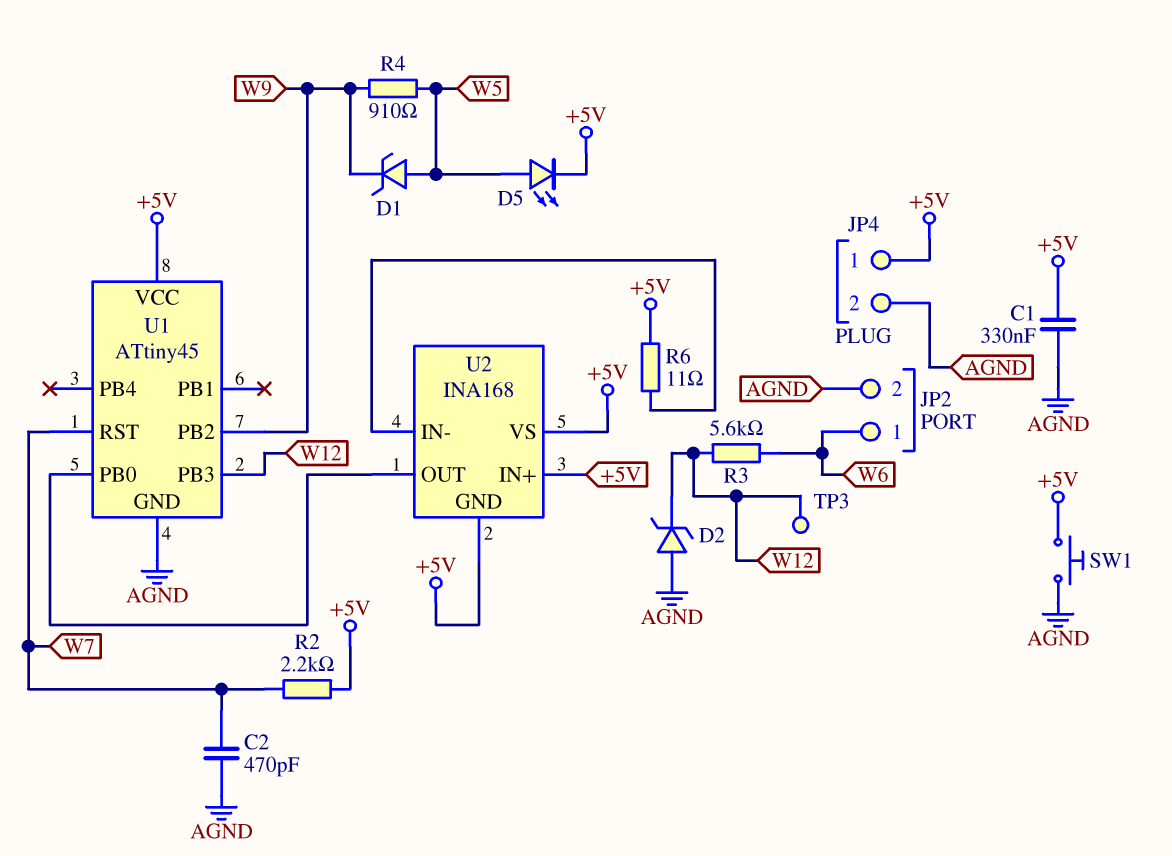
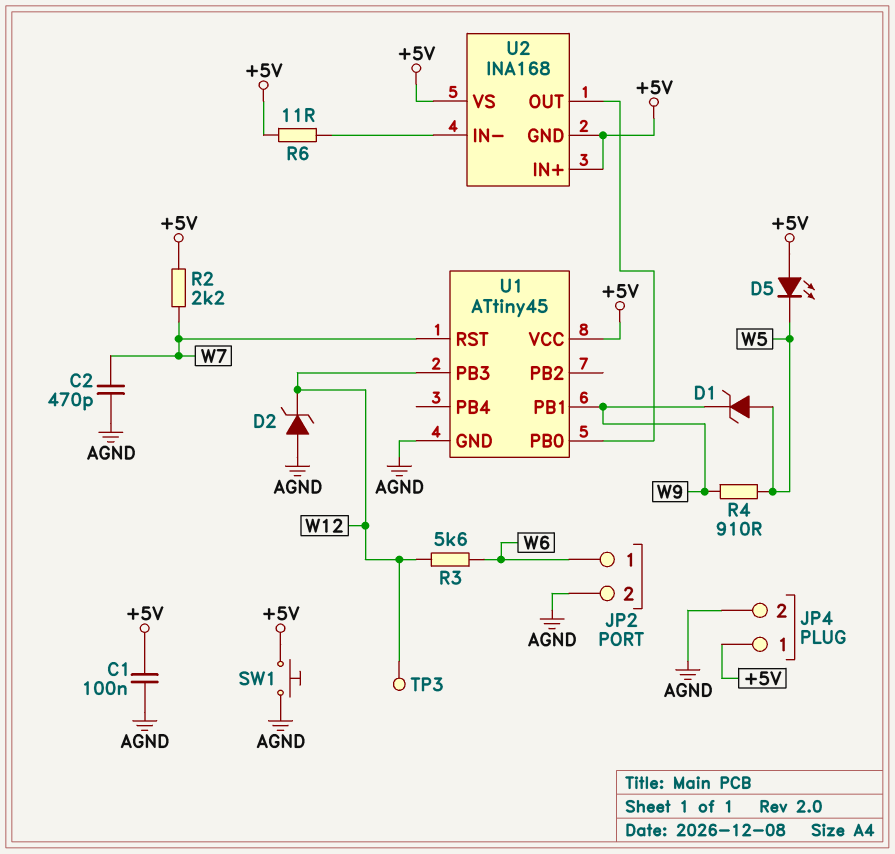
C1: 330nF (+5V, AGND) -> 100nF (+5V, AGND)
D5: LED (A W5, K +5V) -> LED (A +5V, K W5)
U1 pin PB1: none -> W9
U1 pin PB2: W9 -> none

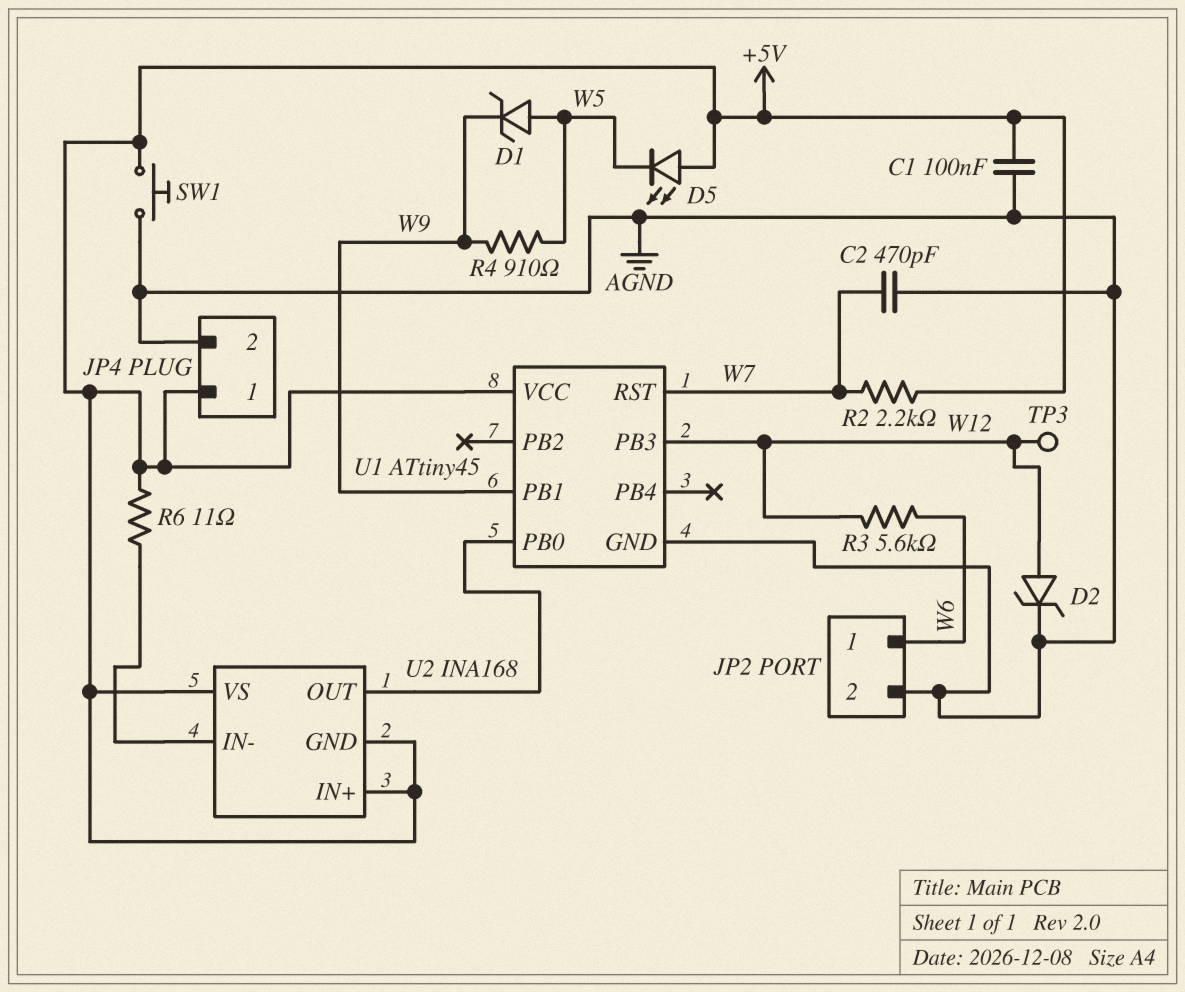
D2: zener (A AGND, K W12) -> zener (A W12, K AGND)

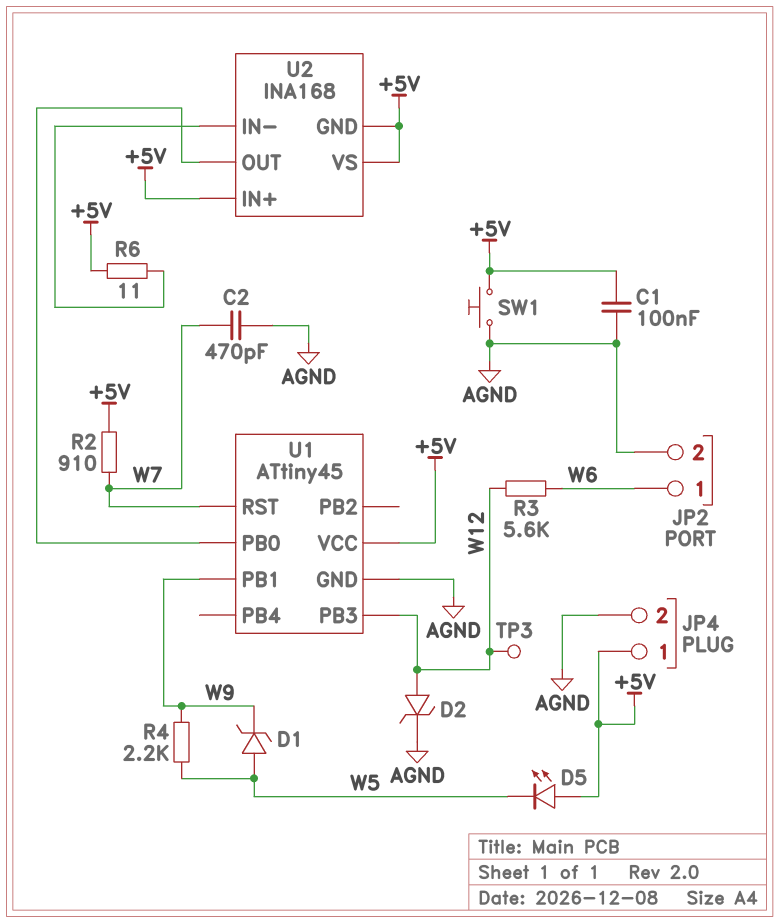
R2: 2.2k (+5V, W7) -> 910 (+5V, W7)
R4: 910 (W5, W9) -> 2.2k (W5, W9)

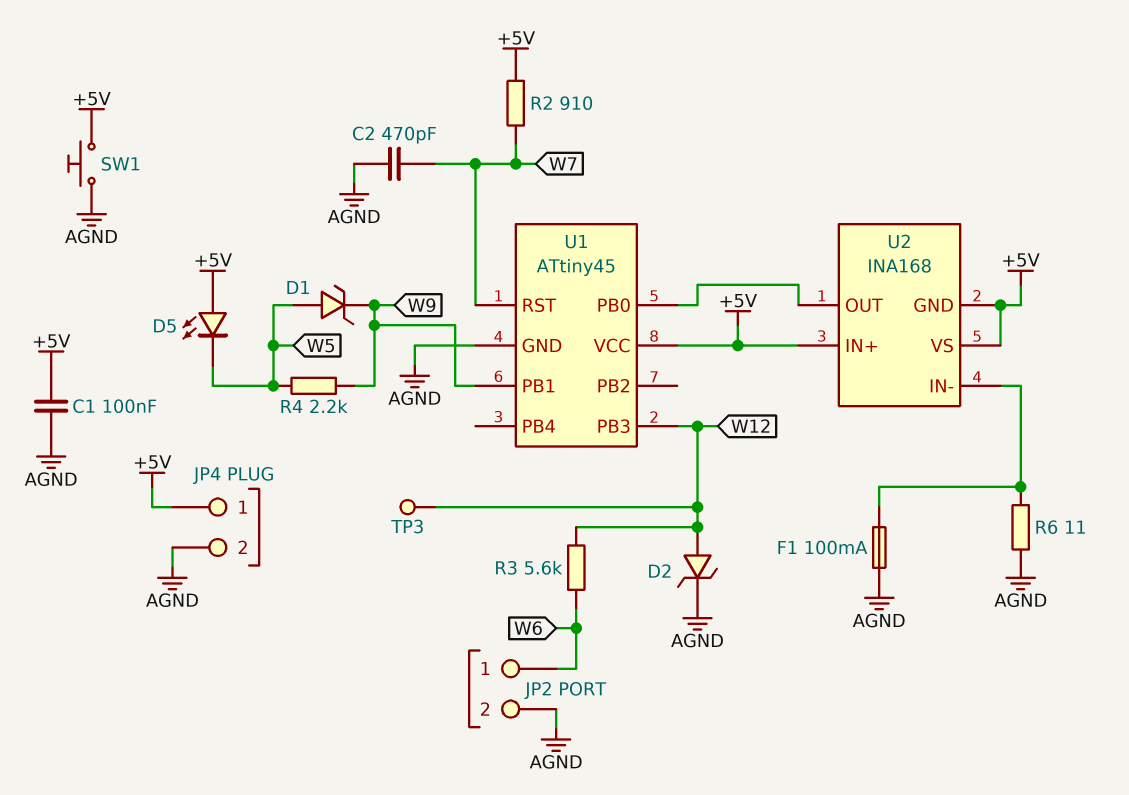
F1: none -> 100mA (AGND, U2/IN-)
R6: 11 (+5V, U2/IN-) -> 11 (AGND, U2/IN-)

